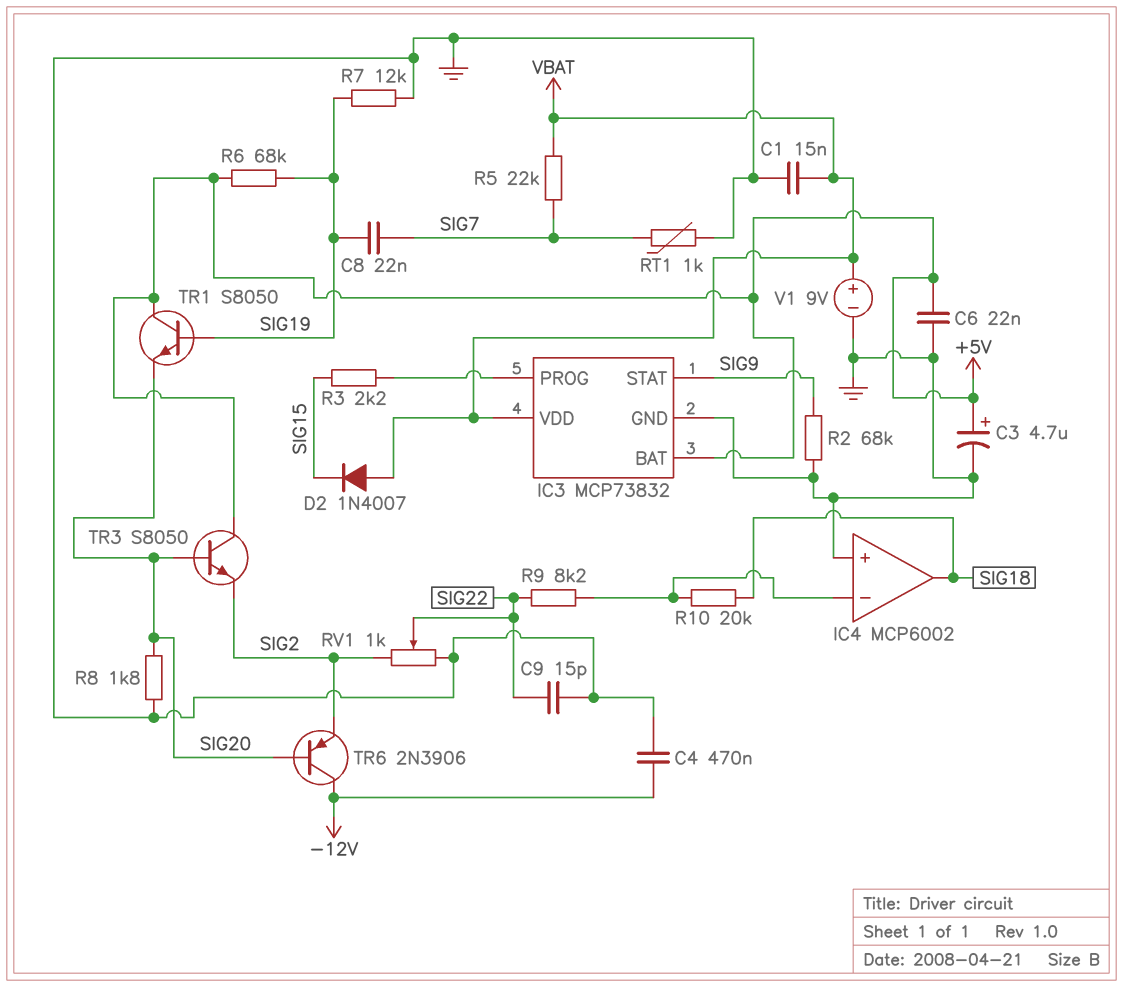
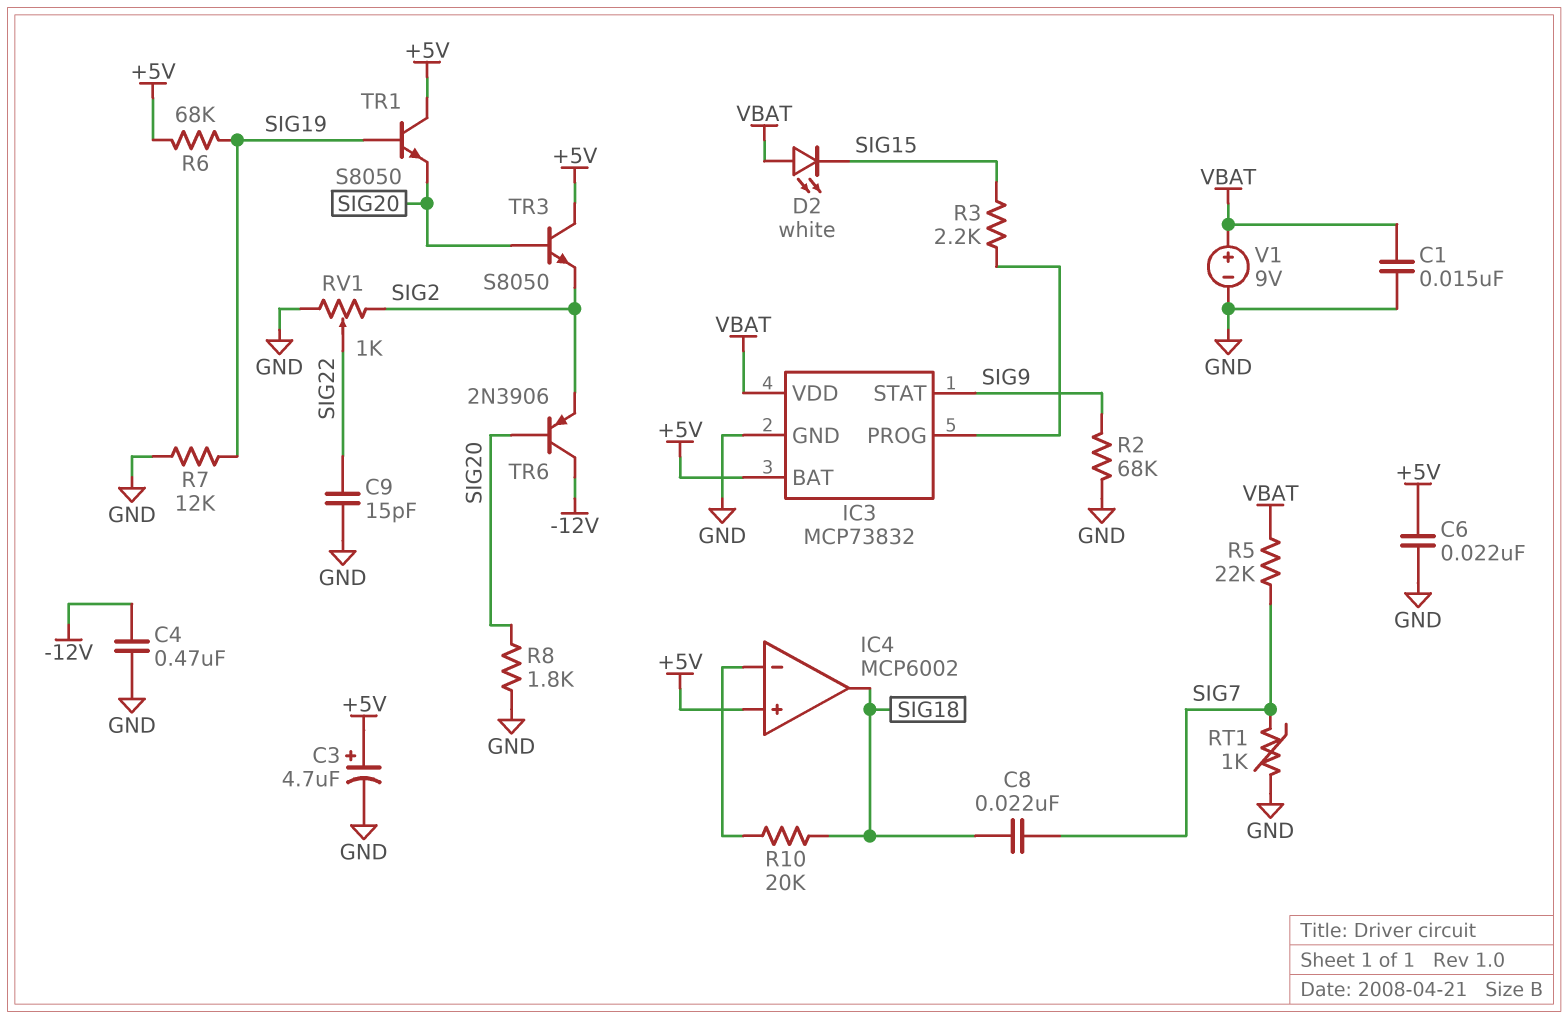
C8: 22nF (SIG7, SIG19) -> 22nF (SIG7, SIG18)
D2: diode 1N4007 (A VBAT, K SIG15) -> LED white (A VBAT, K SIG15)
IC4 pin in+: GND -> +5V
R9: 8.2k (IC4/in-, SIG22) -> none

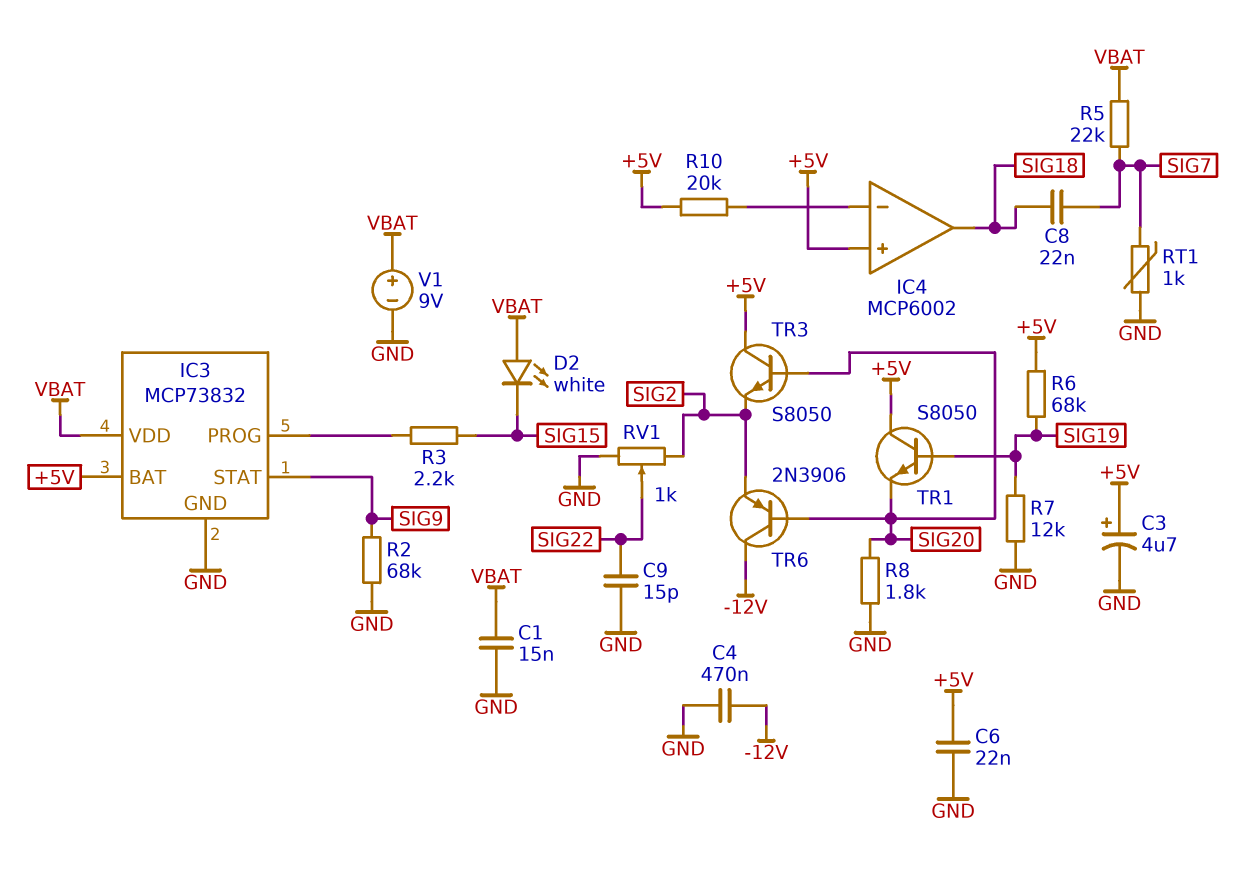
R10: 20k (IC4/in-, SIG18) -> 20k (+5V, IC4/in-)

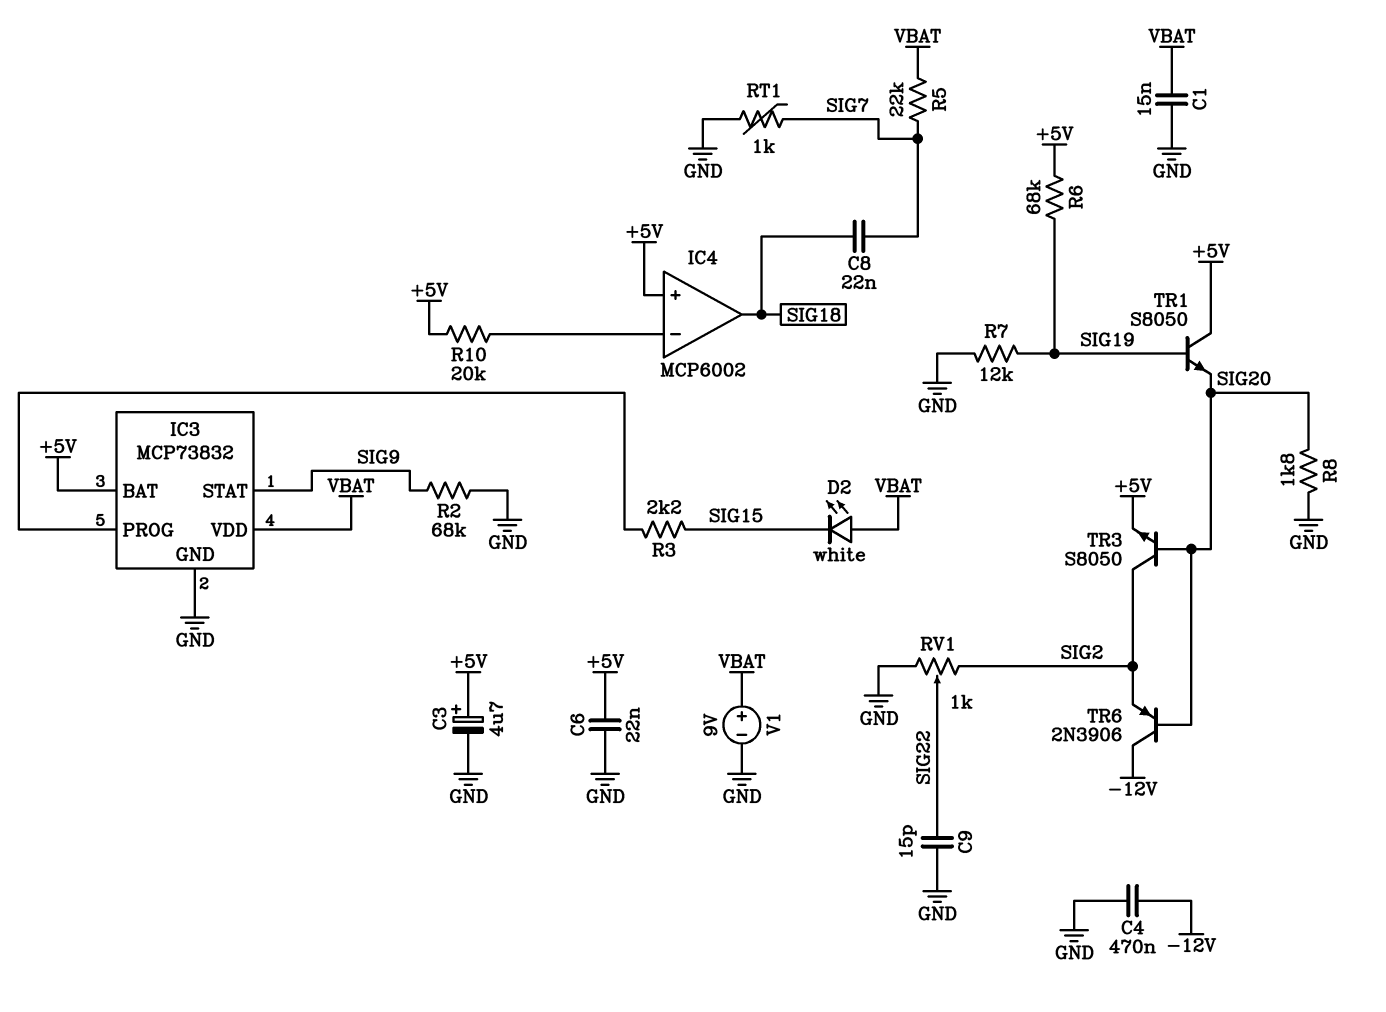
TR3: NPN S8050 (B SIG20, C +5V, E SIG2) -> NPN S8050 (B SIG20, C SIG2, E +5V)

